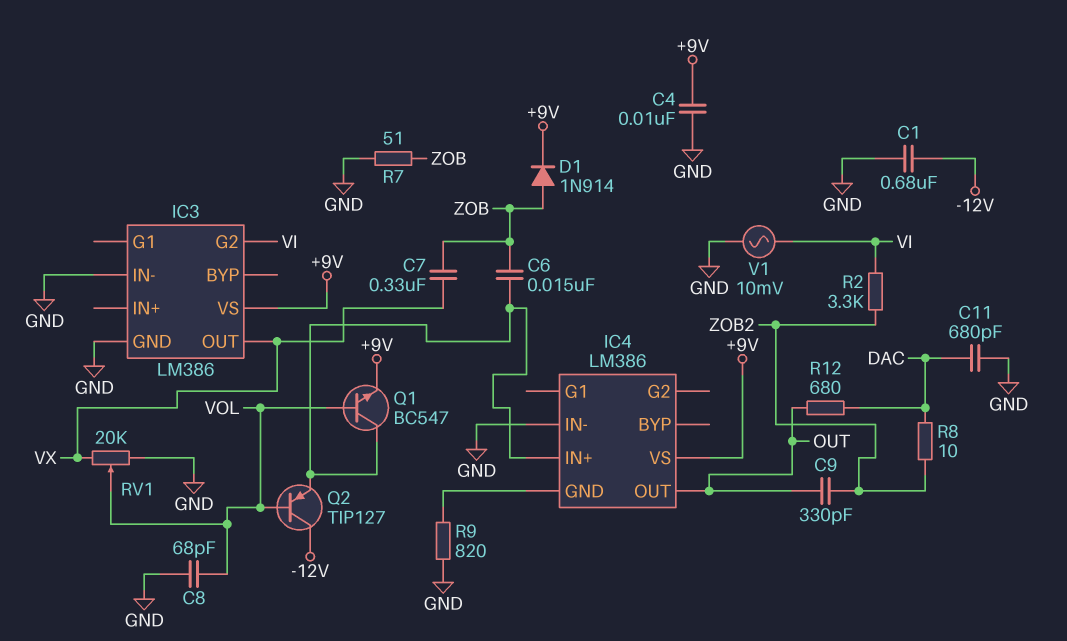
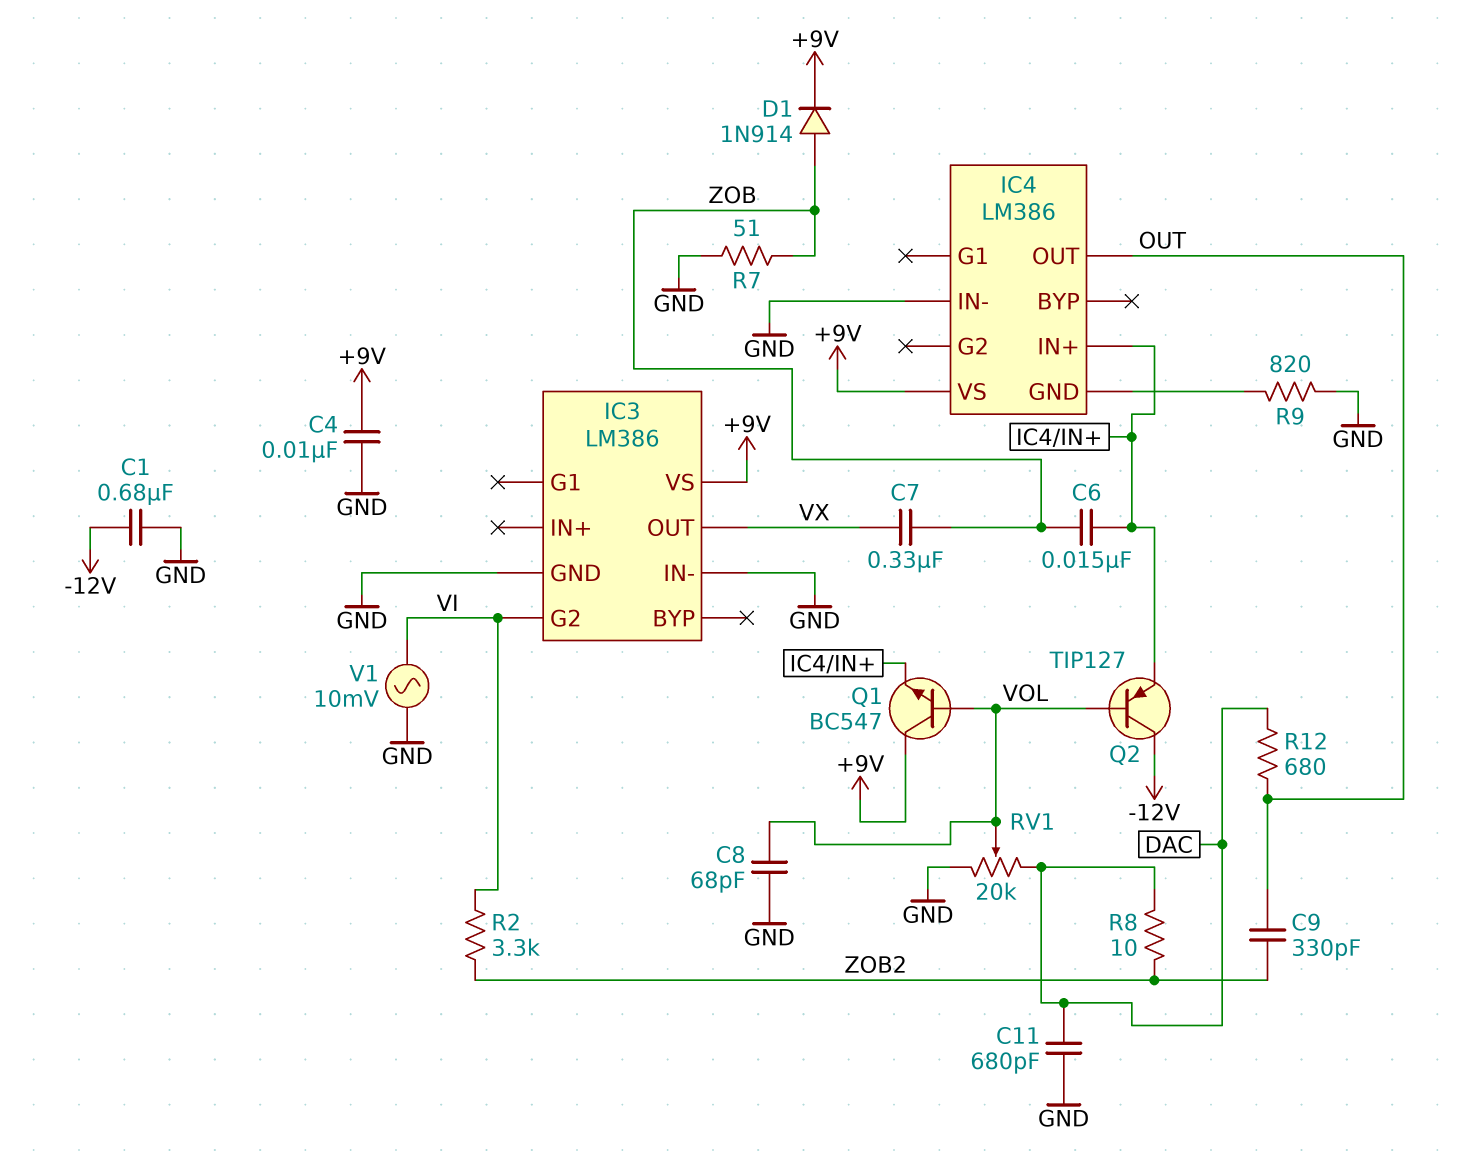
Q1: NPN BC547 (B VOL, C IC4/IN+, E +9V) -> NPN BC547 (B VOL, C +9V, E IC4/IN+)
RV1: 20k (GND, VX, wiper VOL) -> 20k (DAC, GND, wiper VOL)

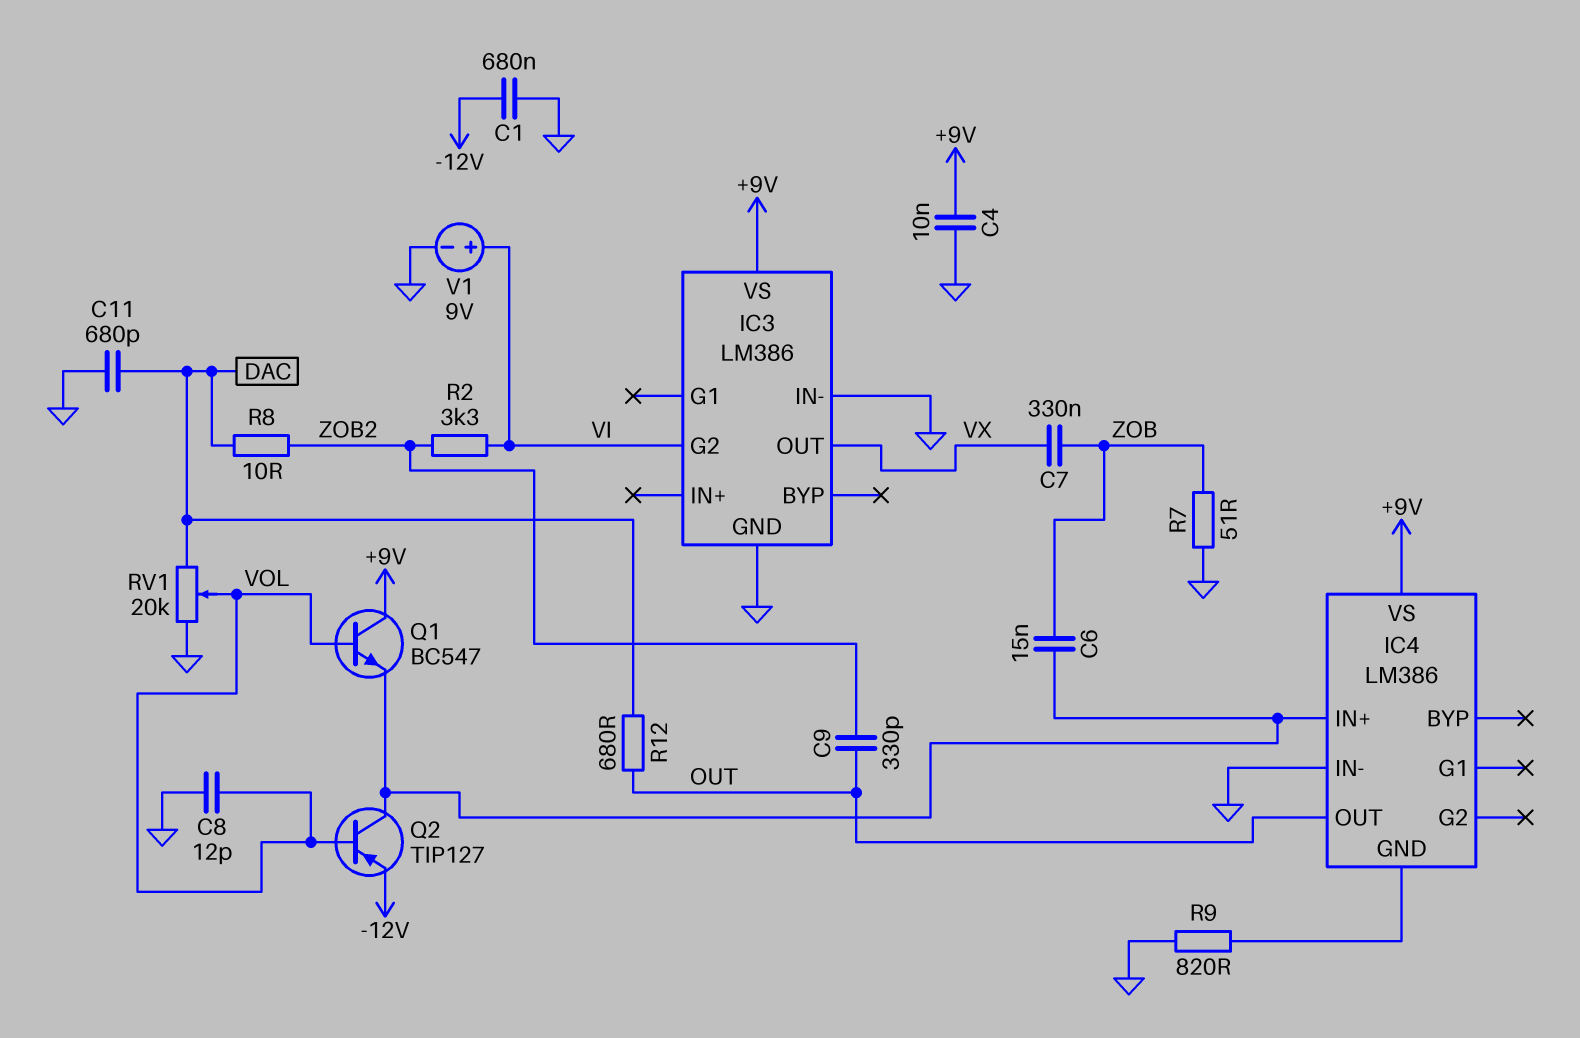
C8: 68pF (GND, VOL) -> 12pF (GND, VOL)
D1: diode 1N914 (A ZOB, K +9V) -> none
Q2: PNP TIP127 (B VOL, C -12V, E IC4/IN+) -> PNP TIP127 (B VOL, C IC4/IN+, E -12V)
V1: AC 10mV (GND, VI) -> 9V (plus VI, minus GND)

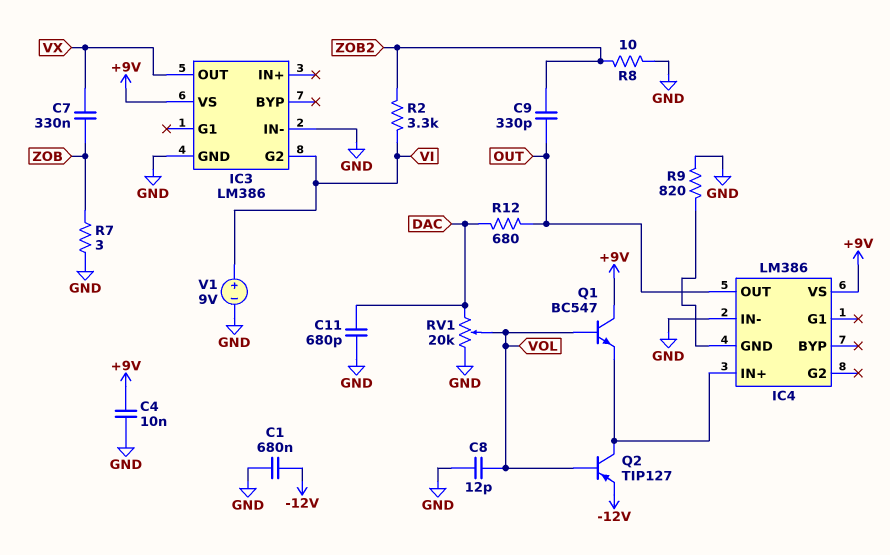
C6: 15nF (IC4/IN+, ZOB) -> none
R7: 51 (GND, ZOB) -> 3 (GND, ZOB)
R8: 10 (DAC, ZOB2) -> 10 (GND, ZOB2)

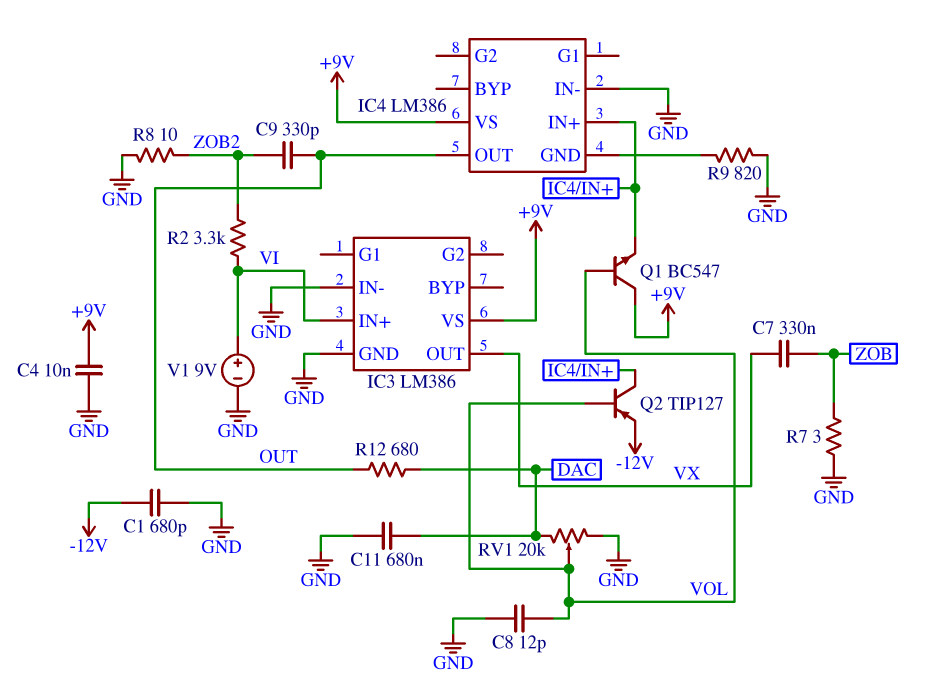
C1: 680nF (-12V, GND) -> 680pF (-12V, GND)
C11: 680pF (DAC, GND) -> 680nF (DAC, GND)
IC3 pin G2: VI -> none
IC3 pin IN+: none -> VI

